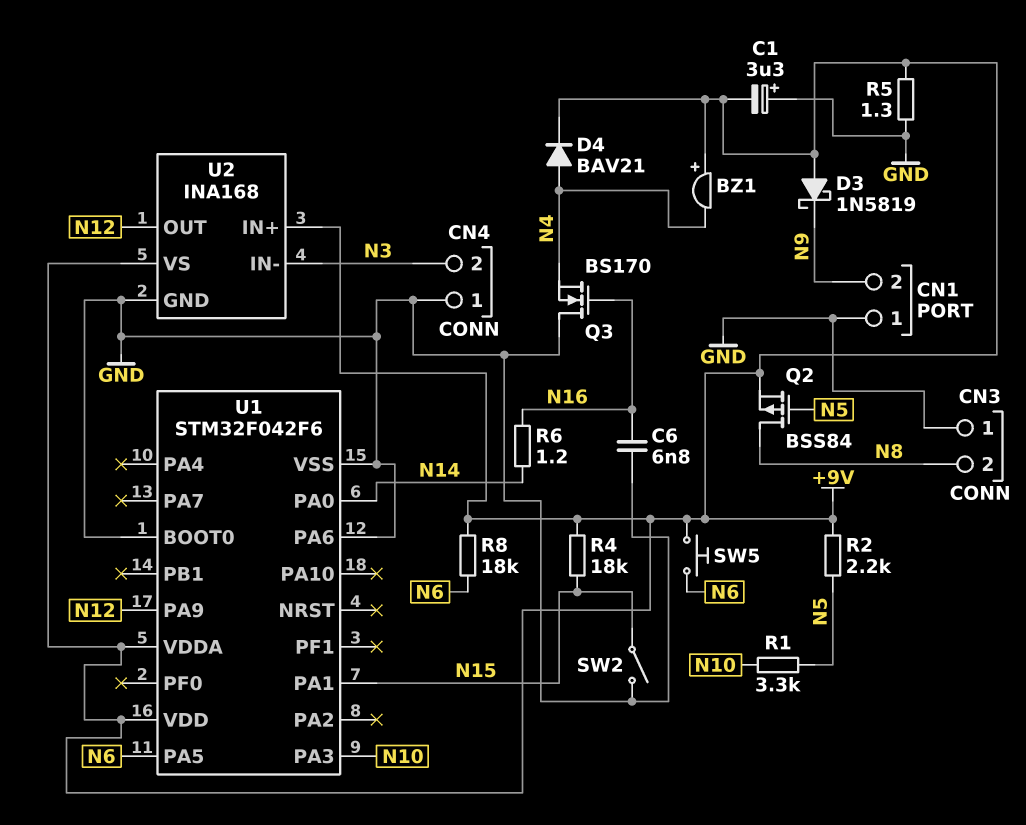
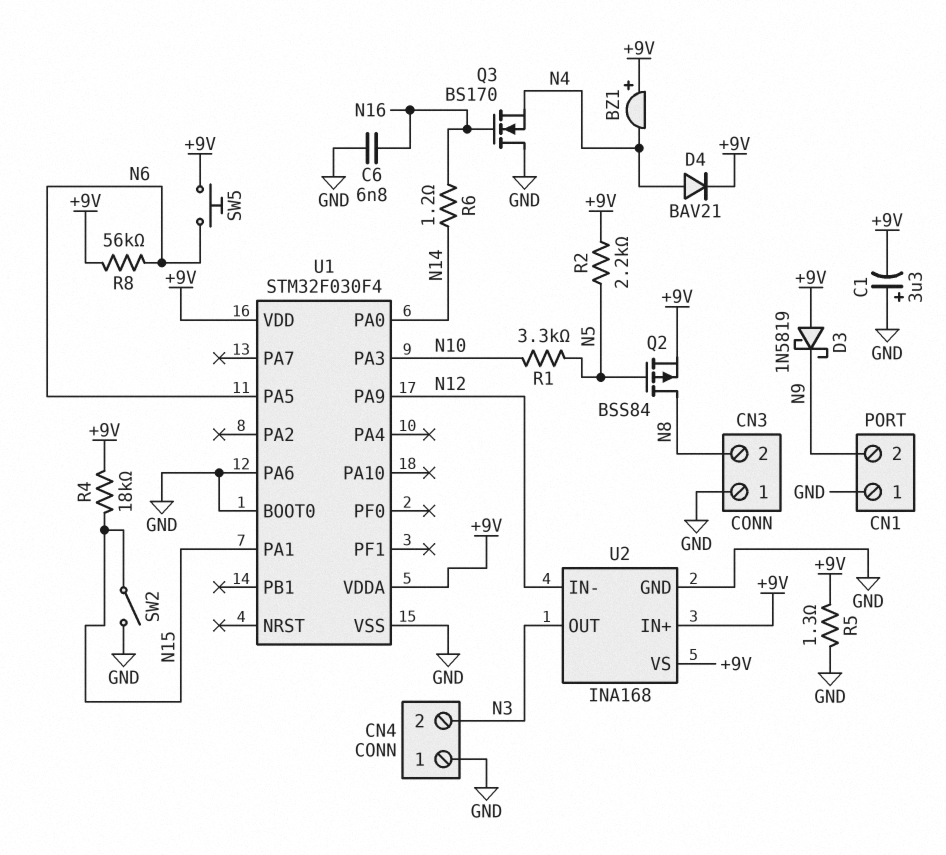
R8: 18k (+9V, N6) -> 56k (+9V, N6)
U1: STM32F042F6 -> STM32F030F4
U2 pin IN-: N3 -> N12
U2 pin OUT: N12 -> N3

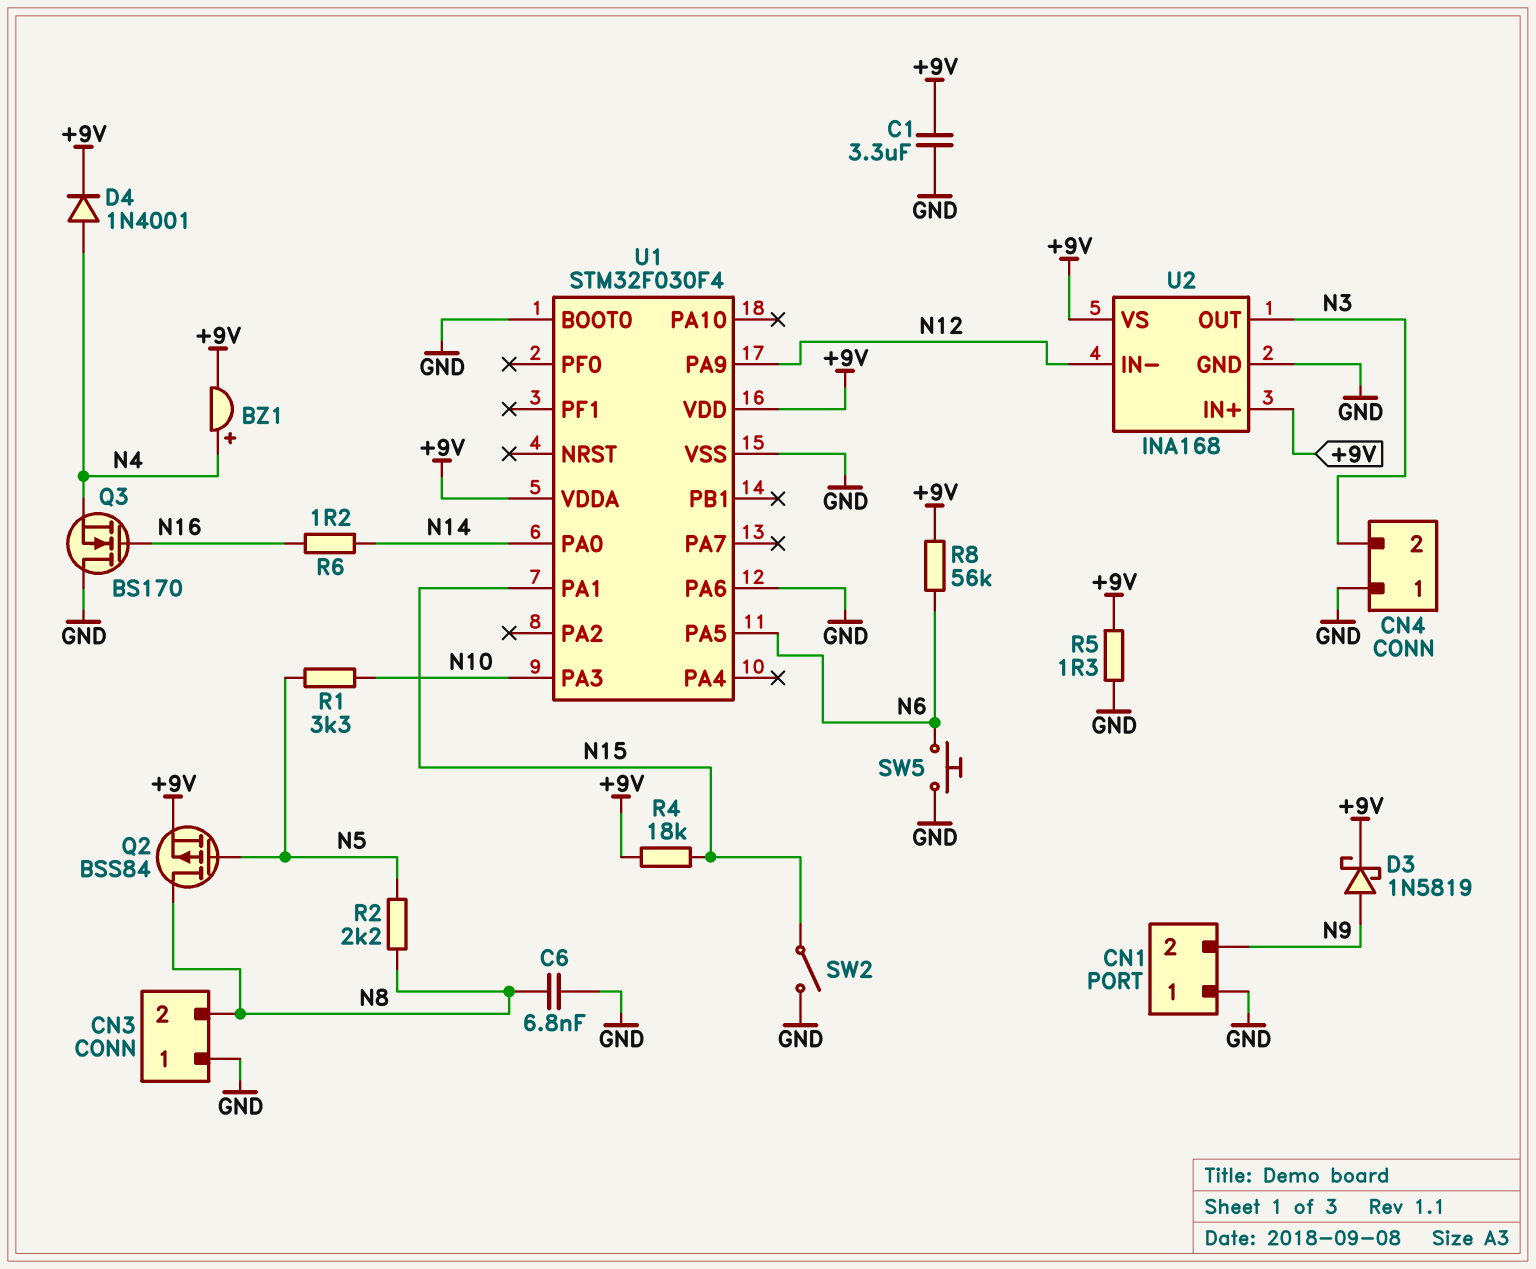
BZ1: buzzer (plus +9V, minus N4) -> buzzer (plus N4, minus +9V)
C1: 3.3uF (plus GND, minus +9V) -> 3.3uF (+9V, GND)
C6: 6.8nF (GND, N16) -> 6.8nF (GND, N8)
D3: schottky 1N5819 (A +9V, K N9) -> schottky 1N5819 (A N9, K +9V)
D4: diode BAV21 (A N4, K +9V) -> diode 1N4001 (A N4, K +9V)
R2: 2.2k (+9V, N5) -> 2.2k (N5, N8)
SW5: button (+9V, N6) -> button (GND, N6)

